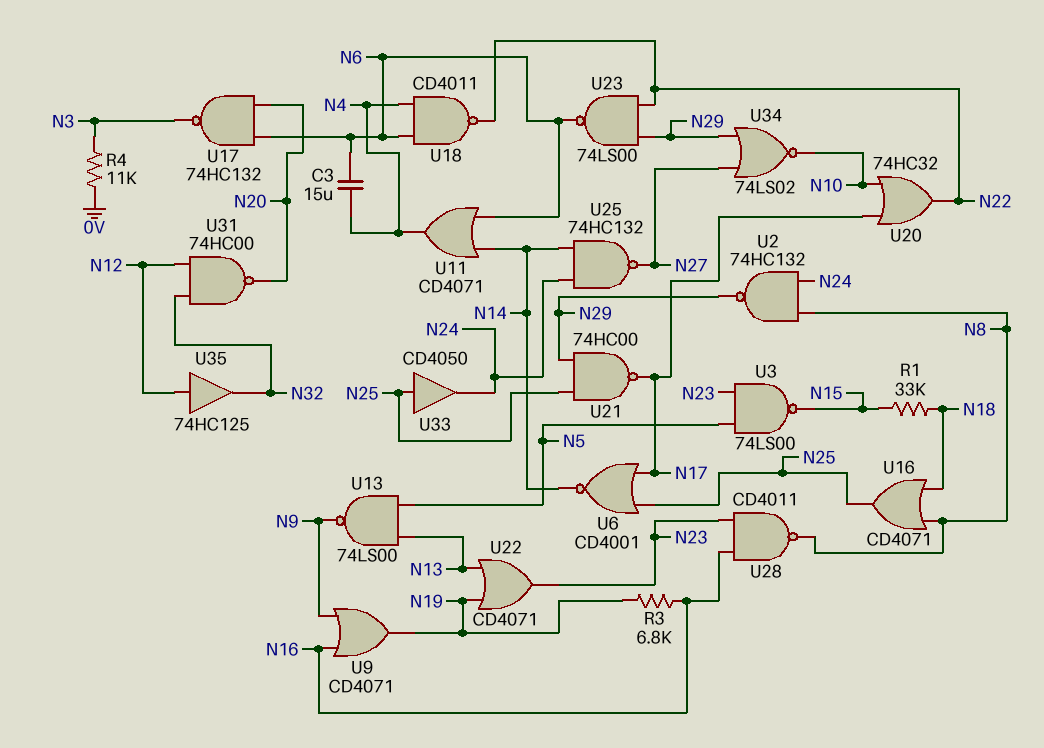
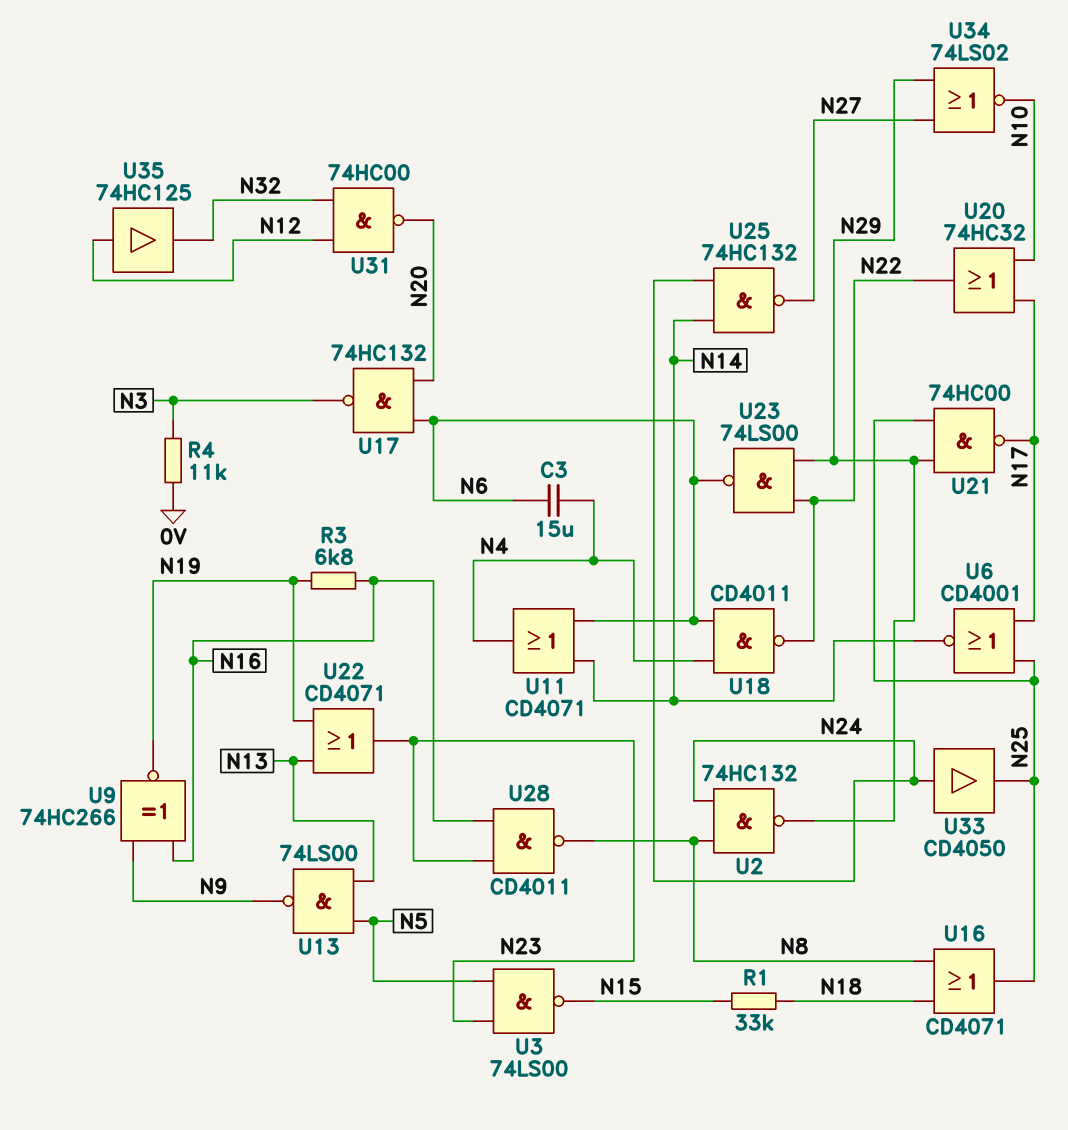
U9: OR CD4071 (in N9, in N16, out N19) -> XNOR 74HC266 (in N9, in N16, out N19)
U33: buffer CD4050 (in N25, out N24) -> buffer CD4050 (in N24, out N25)

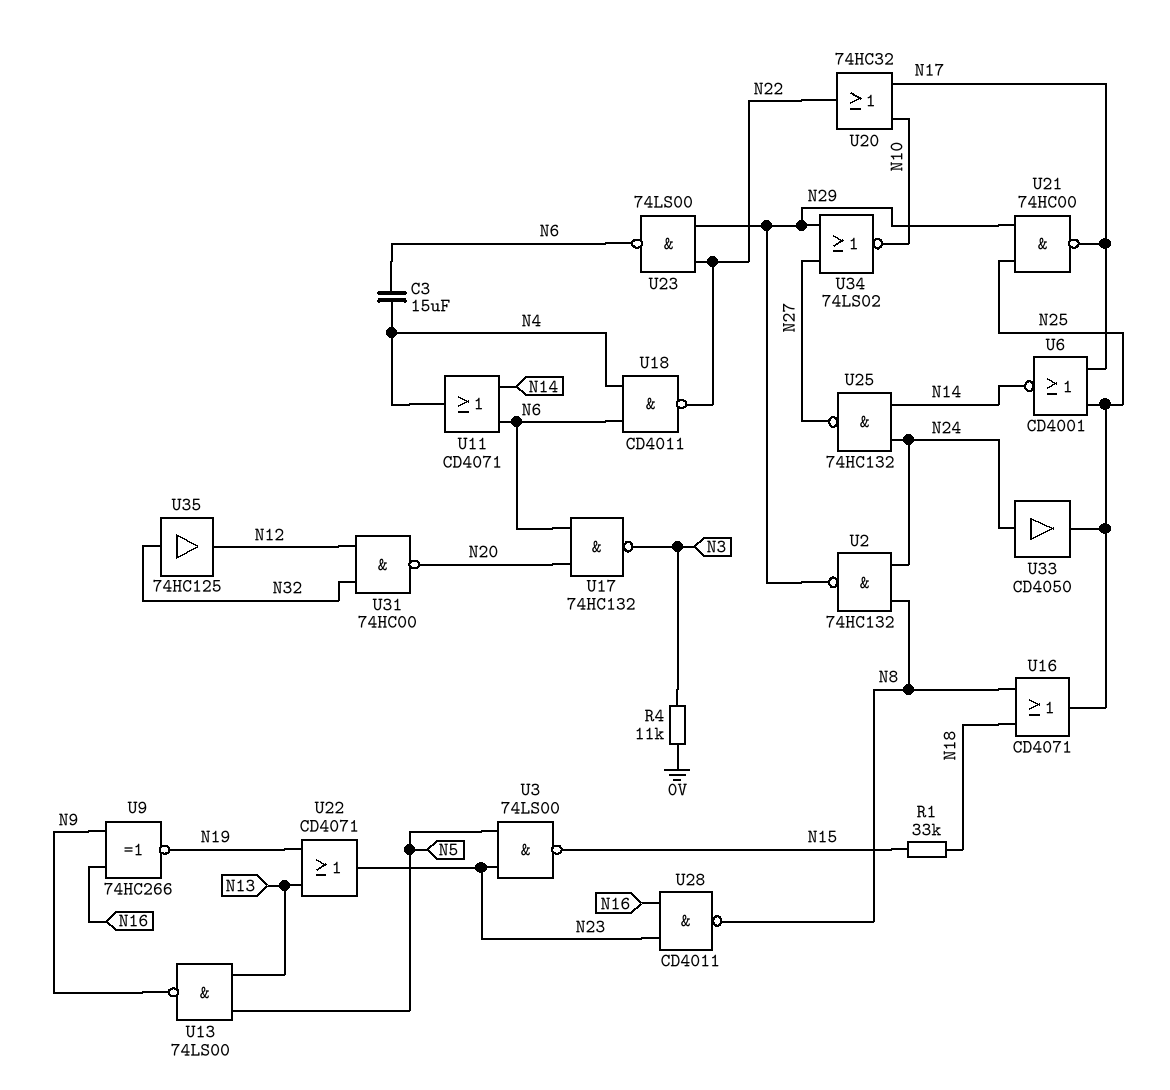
R3: 6.8k (N16, N19) -> none
U35: buffer 74HC125 (in N12, out N32) -> buffer 74HC125 (in N32, out N12)

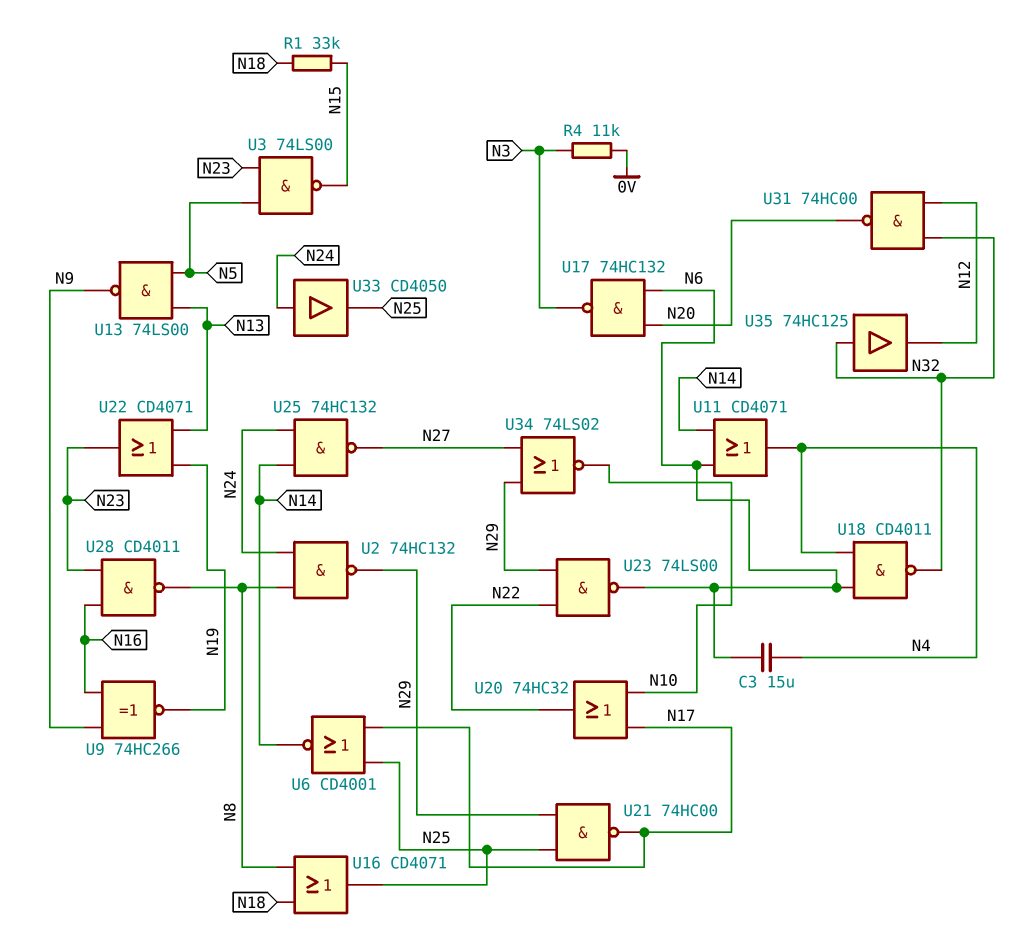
U18: NAND CD4011 (in N4, in N6, out N22) -> NAND CD4011 (in N4, in N6, out N32)

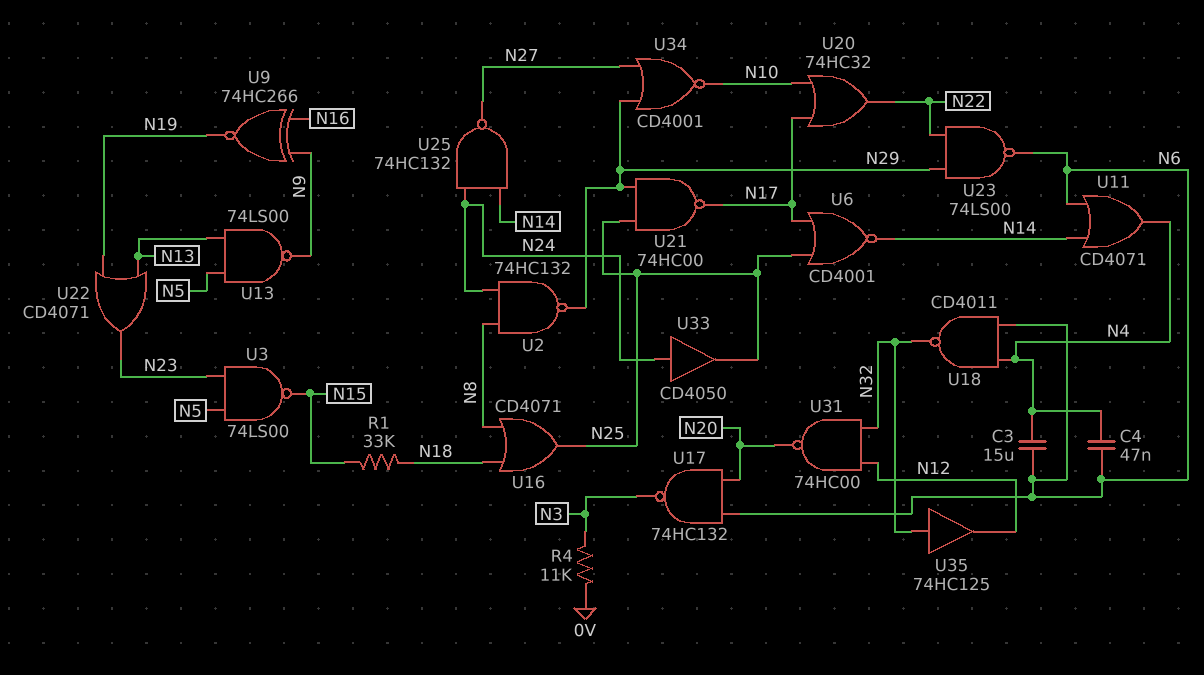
C4: none -> 47nF (N4, N6)
U28: NAND CD4011 (in N16, in N23, out N8) -> none
U34: NOR 74LS02 (in N27, in N29, out N10) -> NOR CD4001 (in N27, in N29, out N10)

